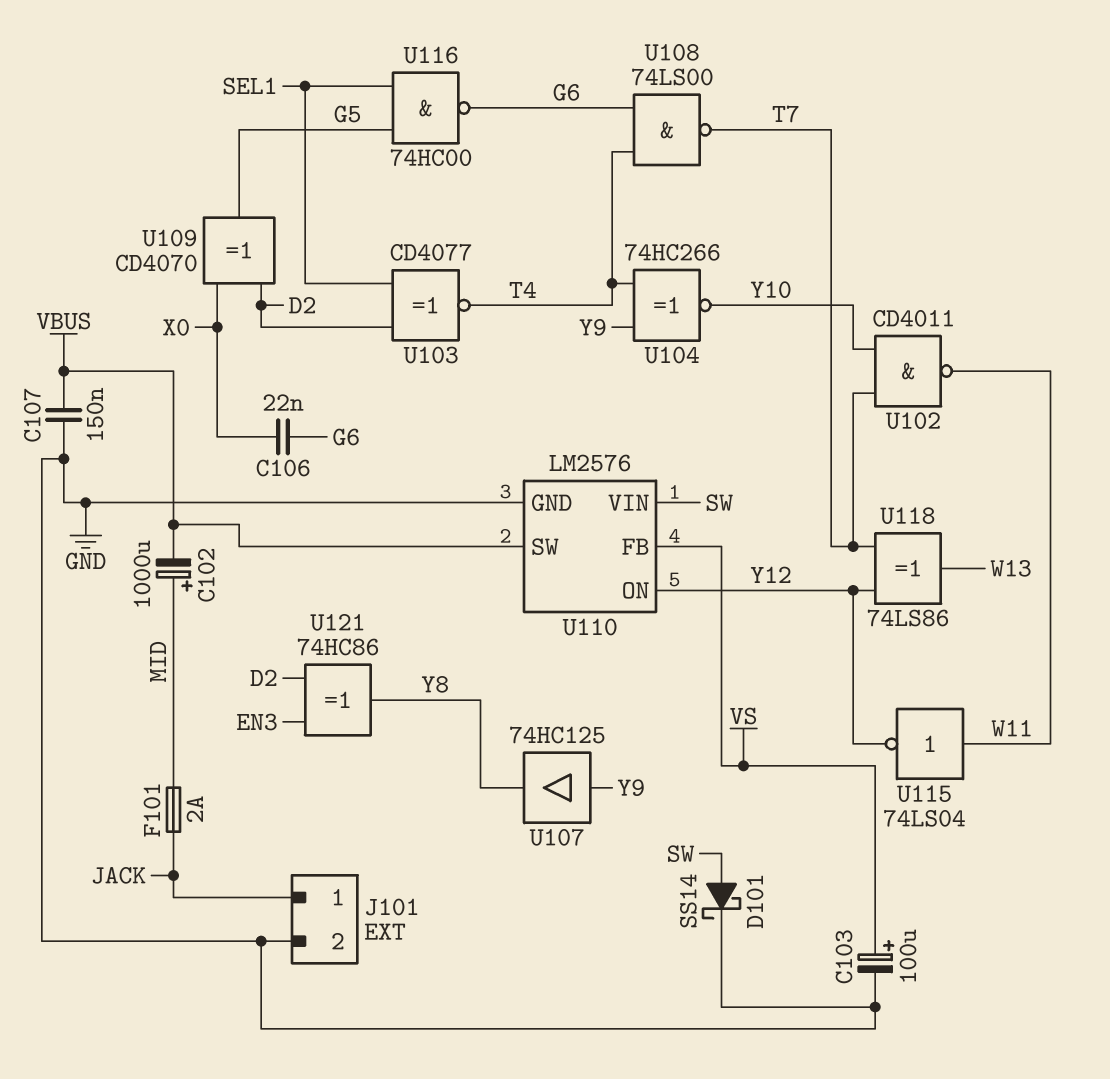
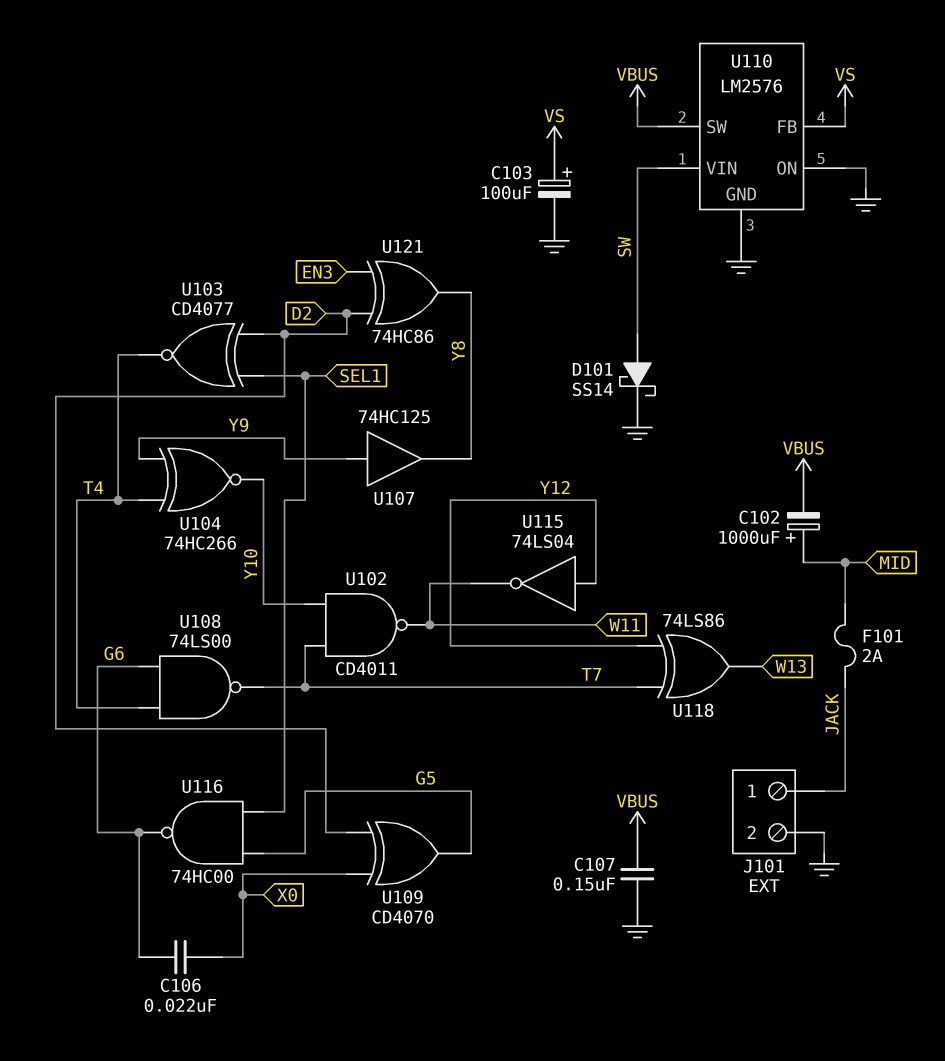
U110 pin ON: Y12 -> GND
U115: NOT 74LS04 (in W11, out Y12) -> NOT 74LS04 (in Y12, out W11)

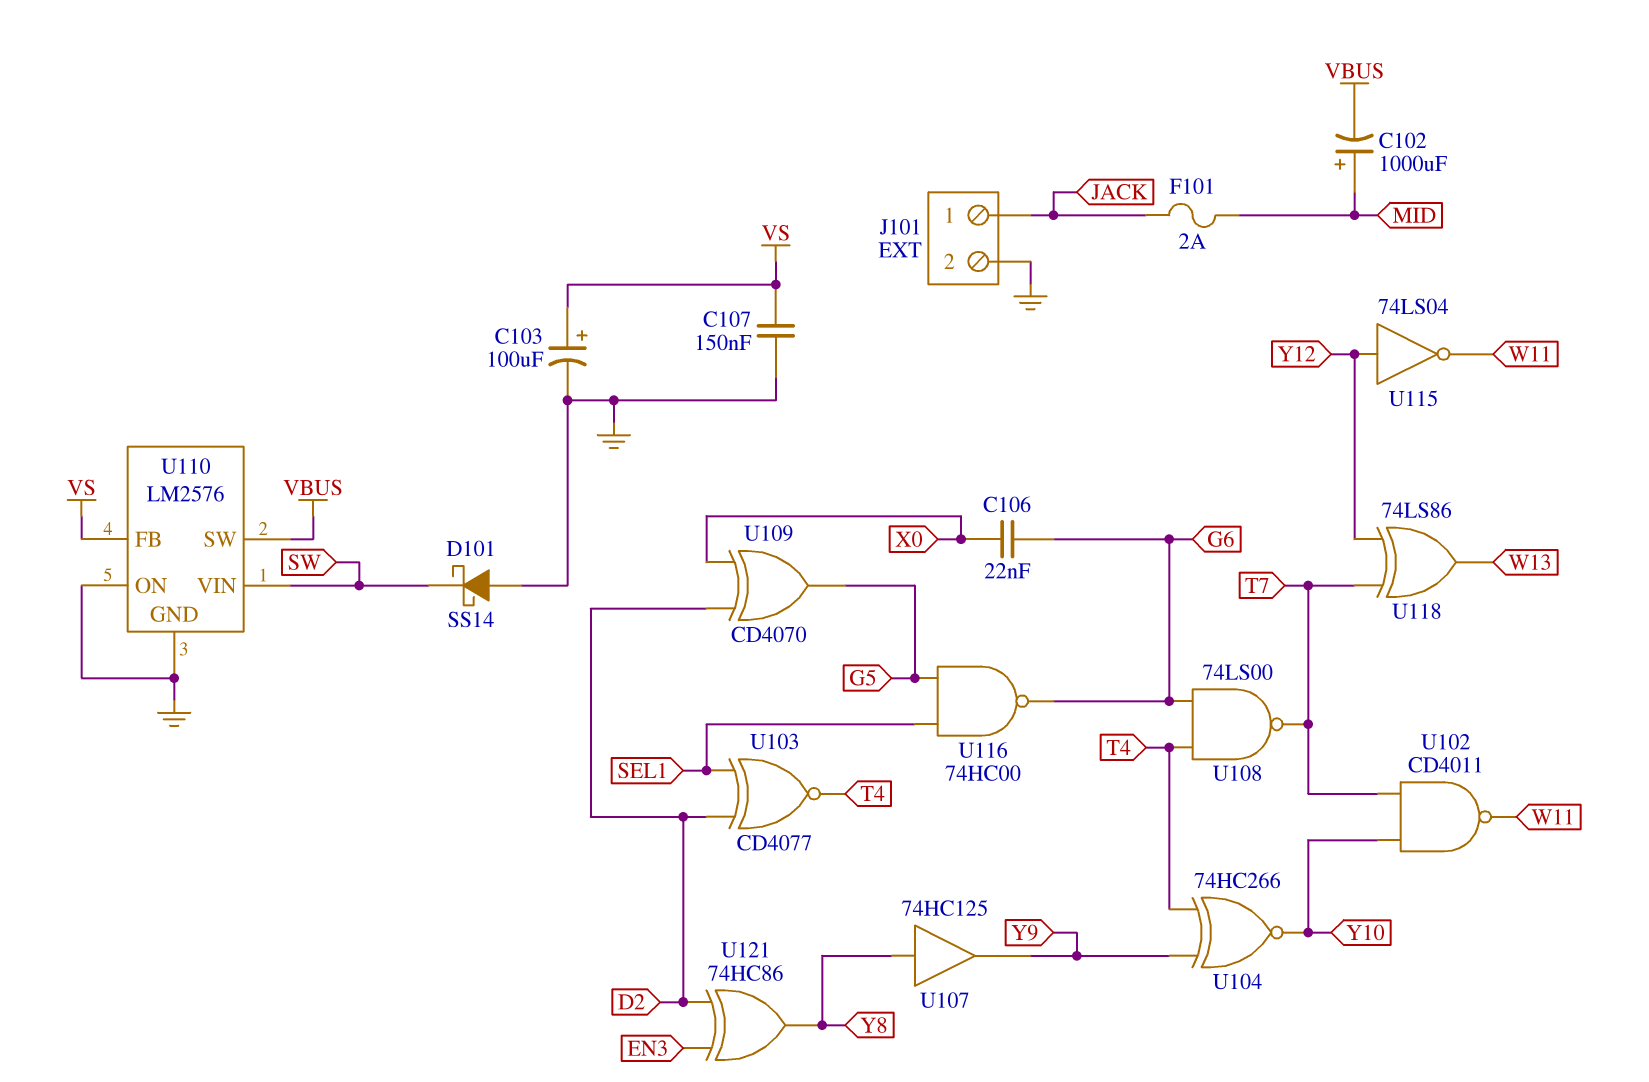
C107: 150nF (GND, VBUS) -> 150nF (GND, VS)
D101: schottky SS14 (A SW, K GND) -> schottky SS14 (A GND, K SW)
U107: buffer 74HC125 (in Y9, out Y8) -> buffer 74HC125 (in Y8, out Y9)

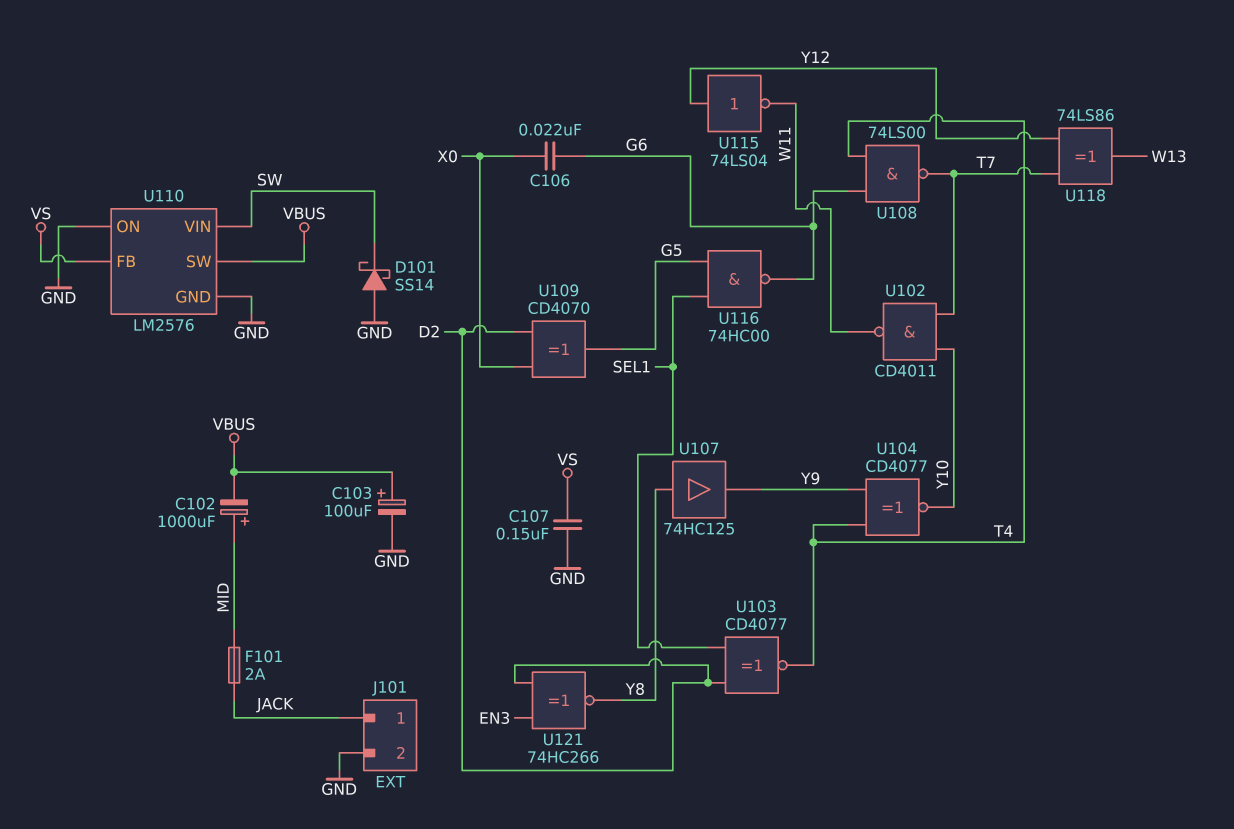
C103: 100uF (plus VS, minus GND) -> 100uF (plus VBUS, minus GND)
U104: XNOR 74HC266 (in T4, in Y9, out Y10) -> XNOR CD4077 (in T4, in Y9, out Y10)
U121: XOR 74HC86 (in D2, in EN3, out Y8) -> XNOR 74HC266 (in D2, in EN3, out Y8)

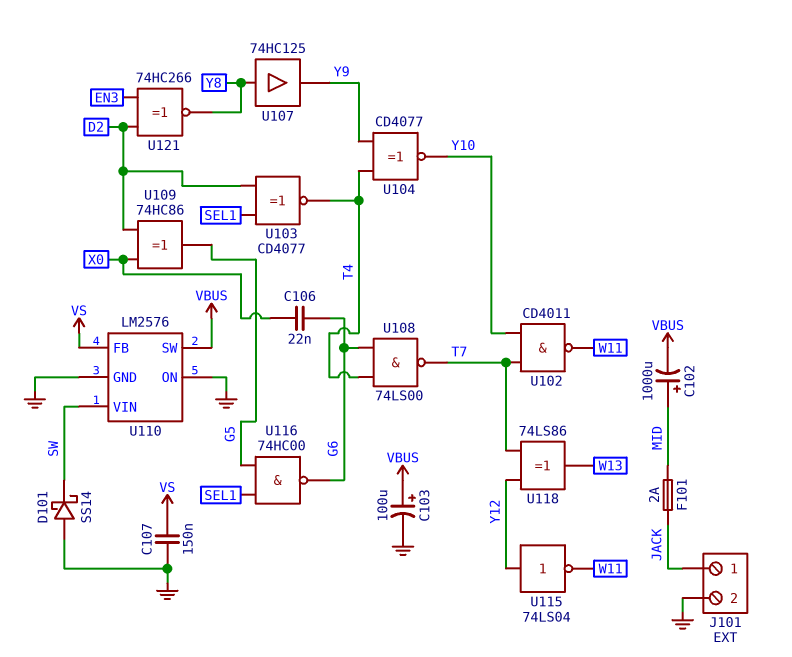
U109: XOR CD4070 (in D2, in X0, out G5) -> XOR 74HC86 (in D2, in X0, out G5)

